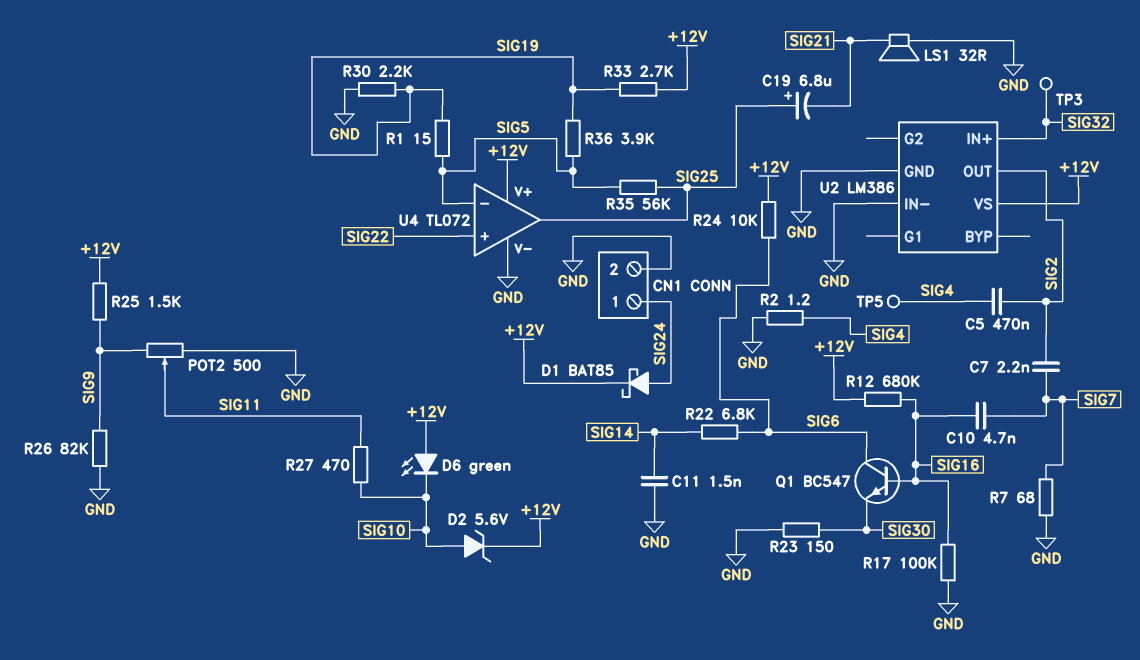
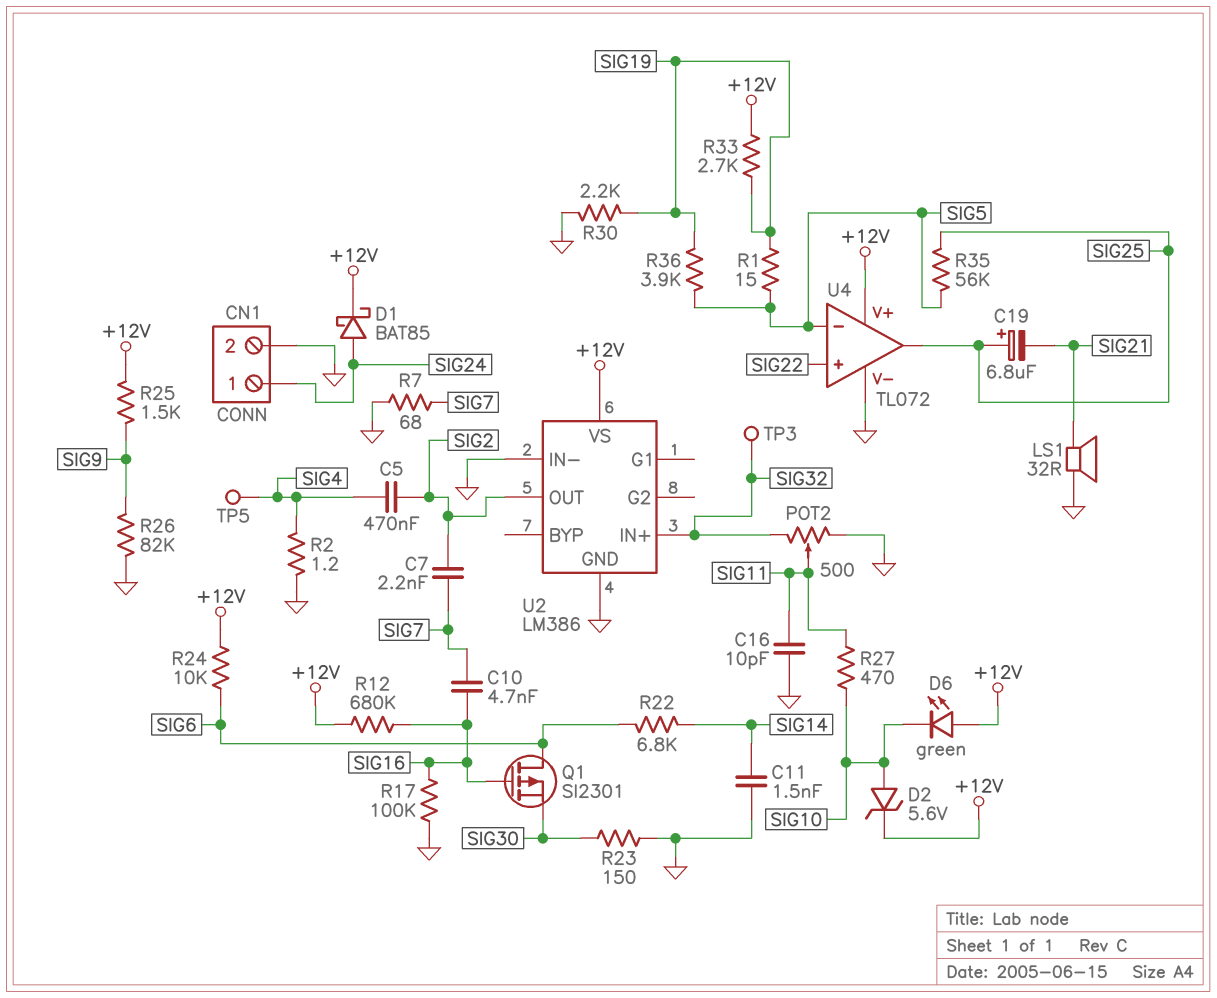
C16: none -> 10pF (GND, SIG11)
POT2: 500 (GND, SIG9, wiper SIG11) -> 500 (GND, SIG32, wiper SIG11)
Q1: NPN BC547 (B SIG16, C SIG6, E SIG30) -> PMOS SI2301 (G SIG16, D SIG6, S SIG30)

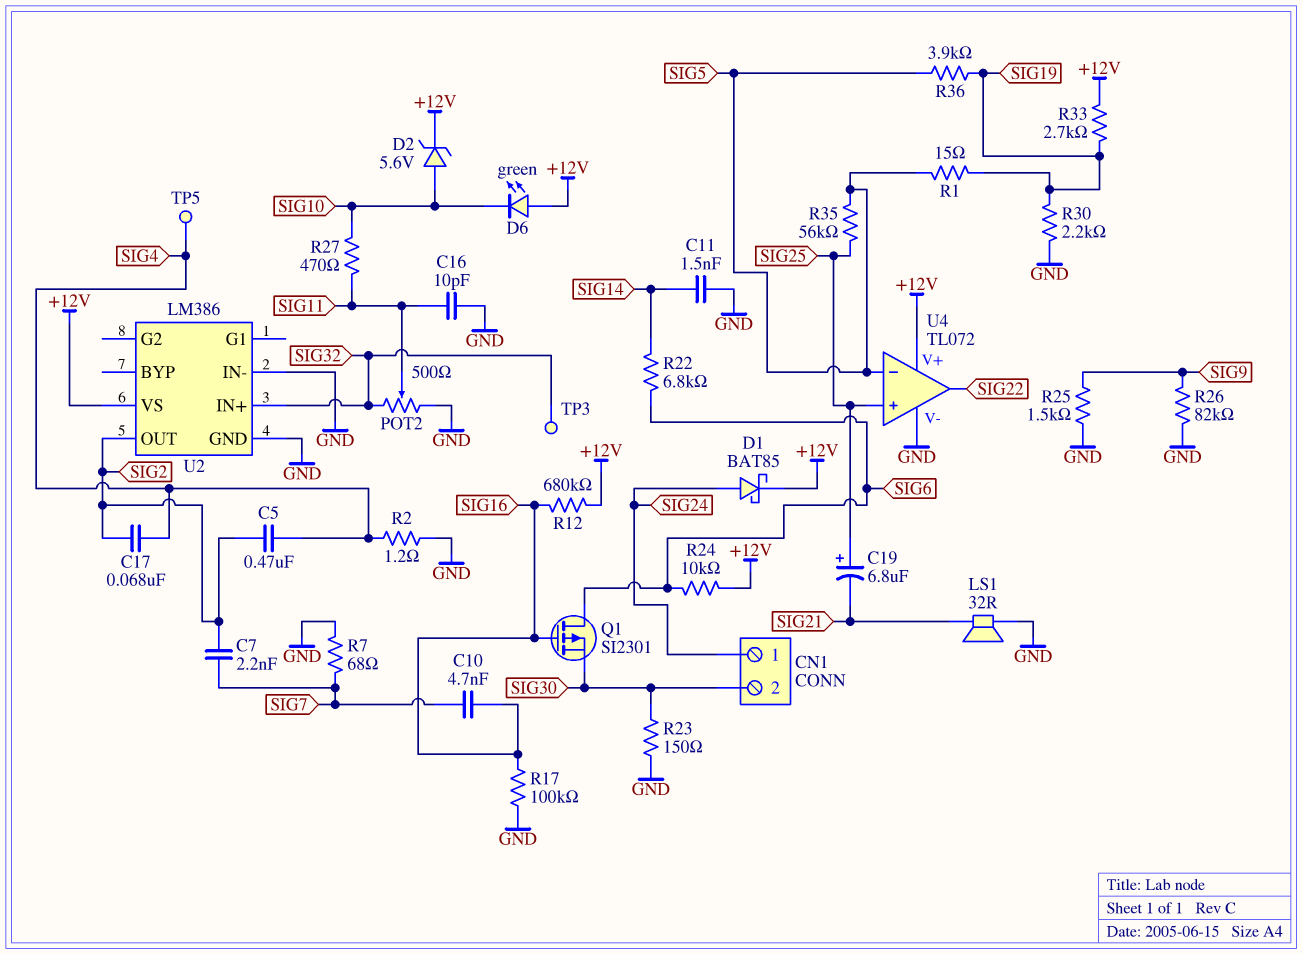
C17: none -> 68nF (SIG2, SIG4)
CN1 pin 2: GND -> SIG30
R25: 1.5k (+12V, SIG9) -> 1.5k (GND, SIG9)
U4 pin in+: SIG22 -> SIG25
U4 pin out: SIG25 -> SIG22

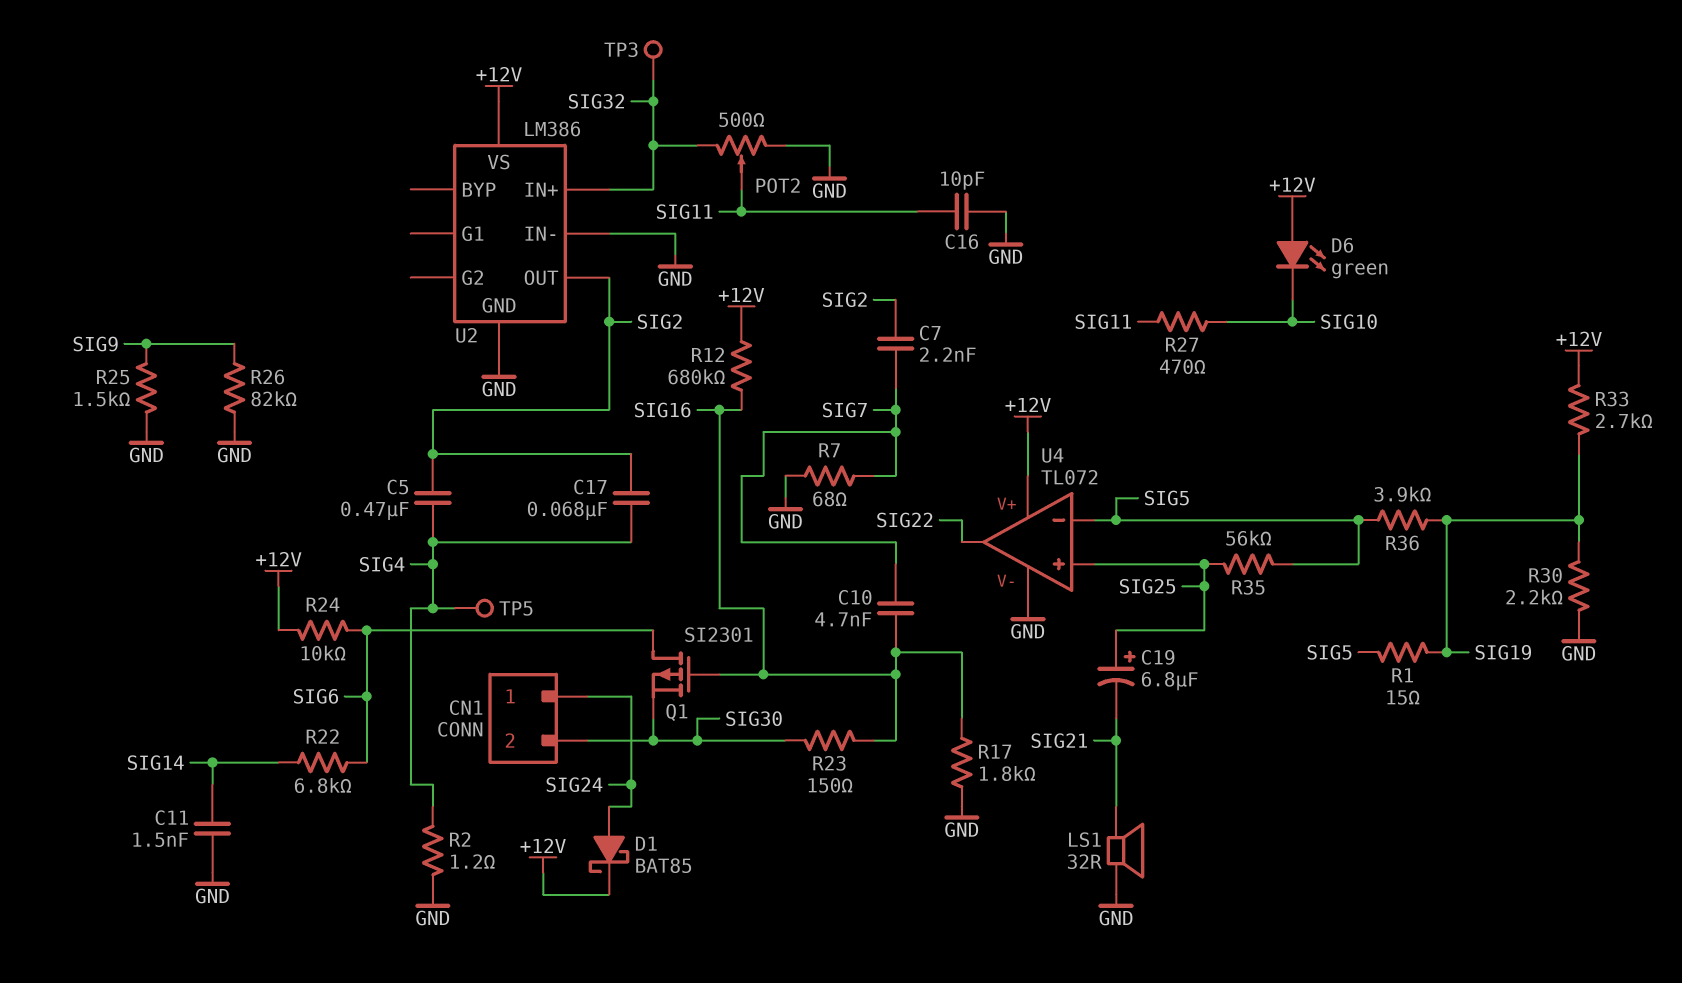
D2: zener 5.6V (A SIG10, K +12V) -> none
R17: 100k (GND, SIG16) -> 1.8k (GND, SIG16)
R23: 150 (GND, SIG30) -> 150 (SIG16, SIG30)

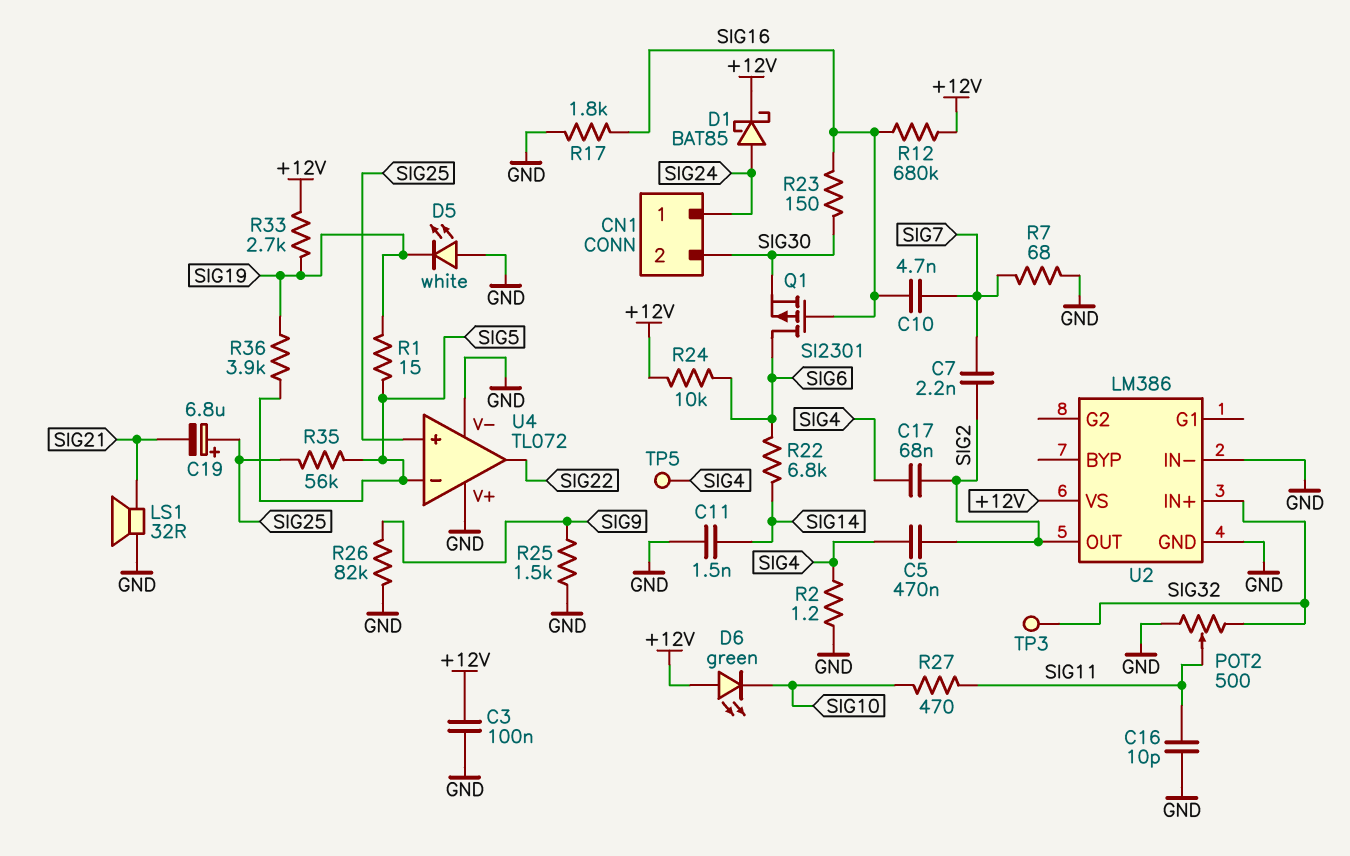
C3: none -> 100nF (+12V, GND)
D5: none -> LED white (A GND, K SIG19)
R30: 2.2k (GND, SIG19) -> none
U4 pin V+: +12V -> GND

